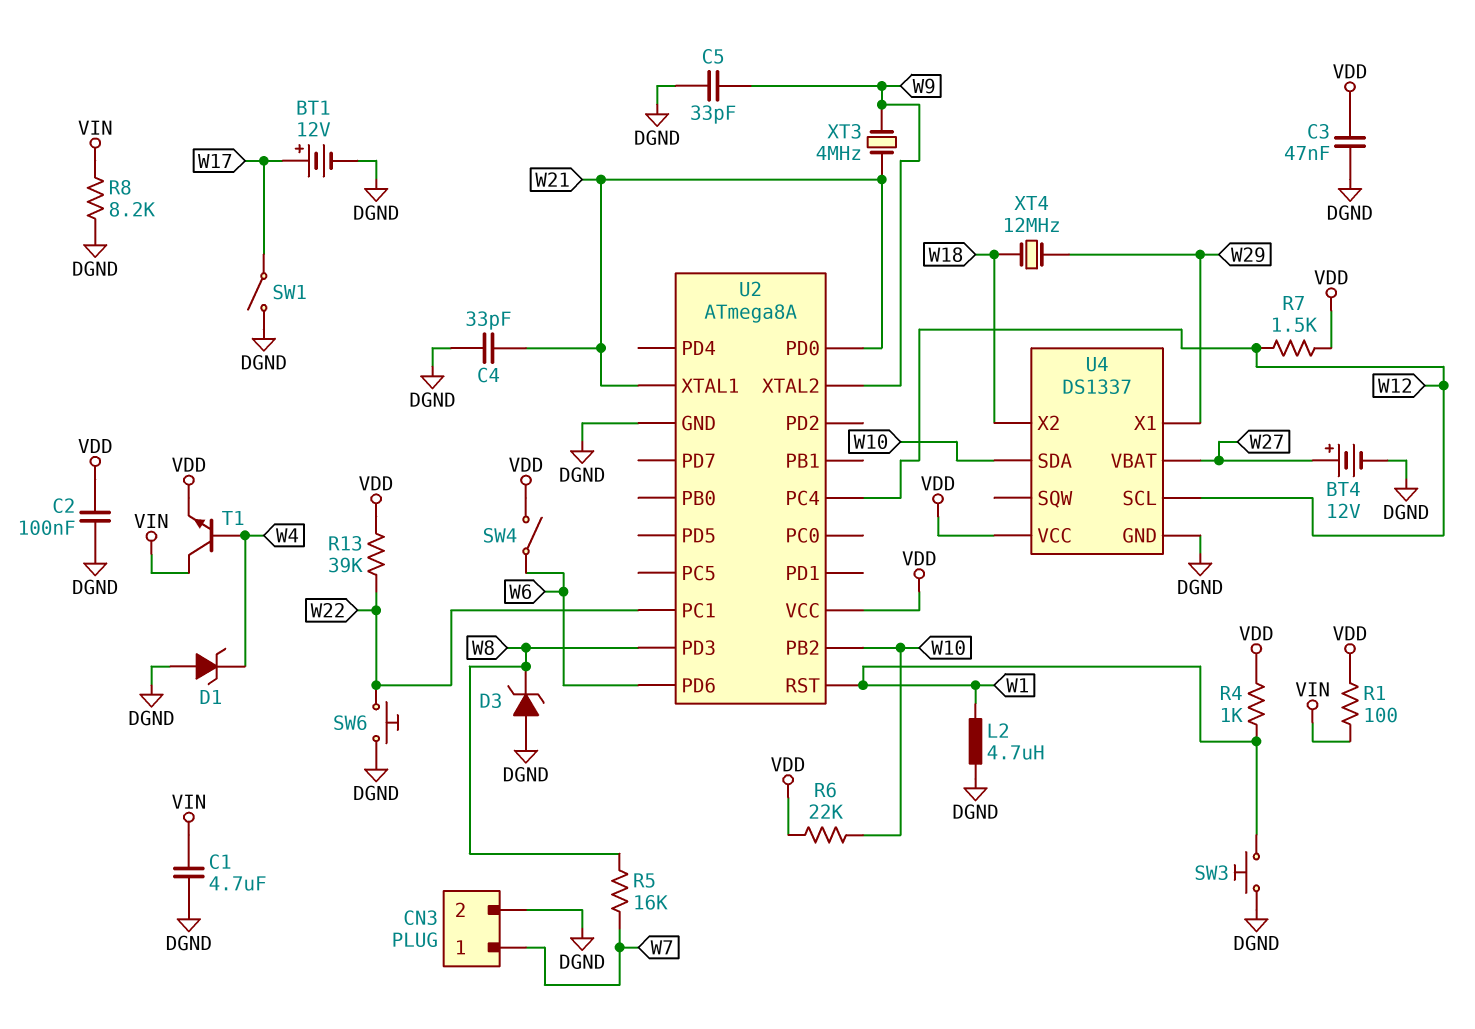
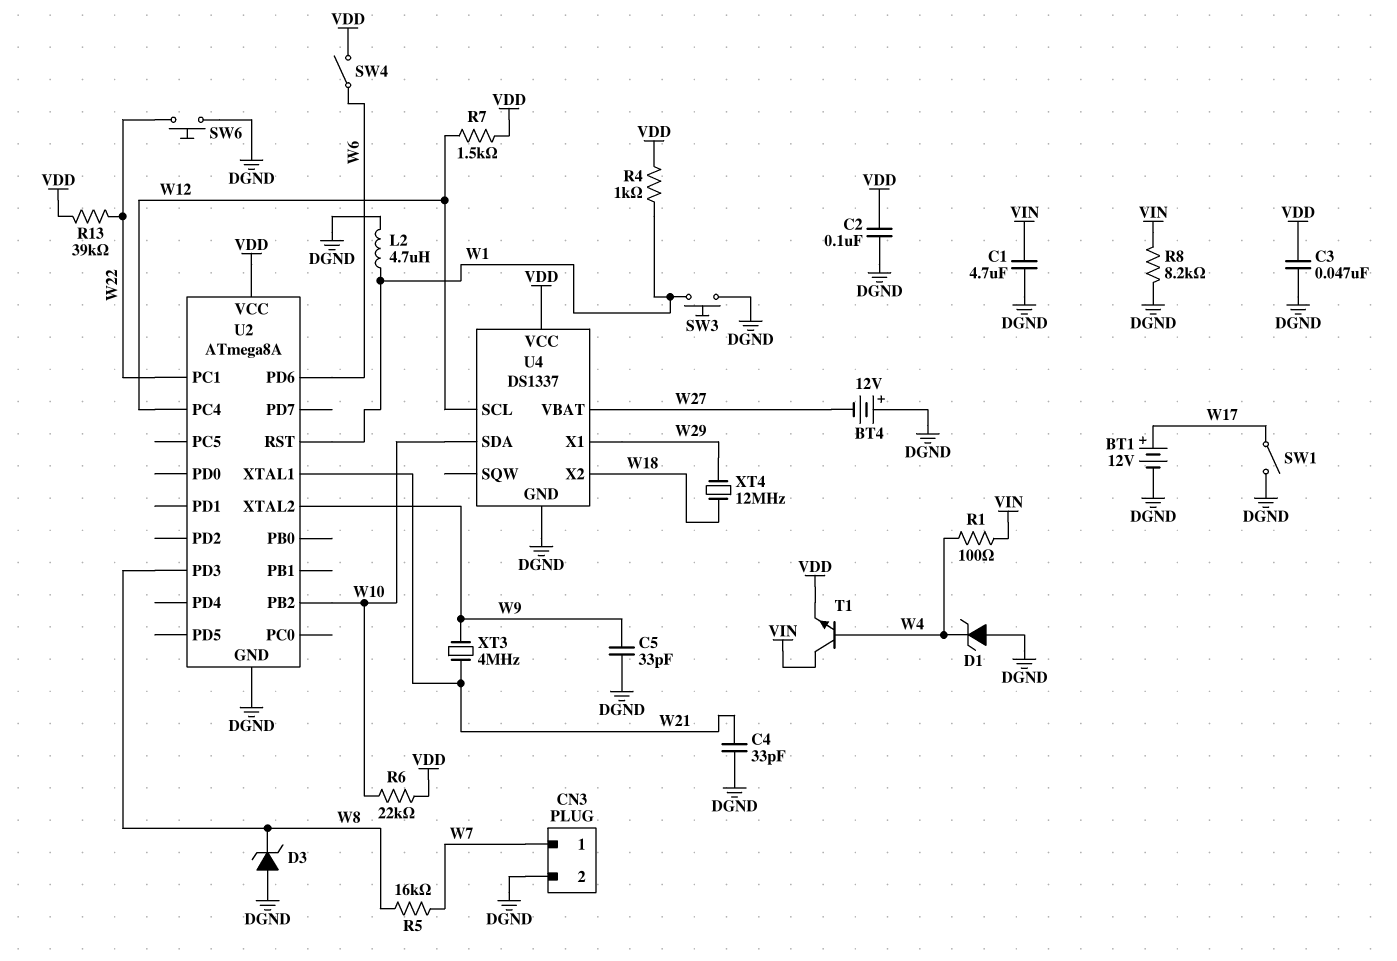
BT4: 12V (plus W27, minus DGND) -> 12V (plus DGND, minus W27)
R1: 100 (VDD, VIN) -> 100 (VIN, W4)
U2 pin PD0: W21 -> none

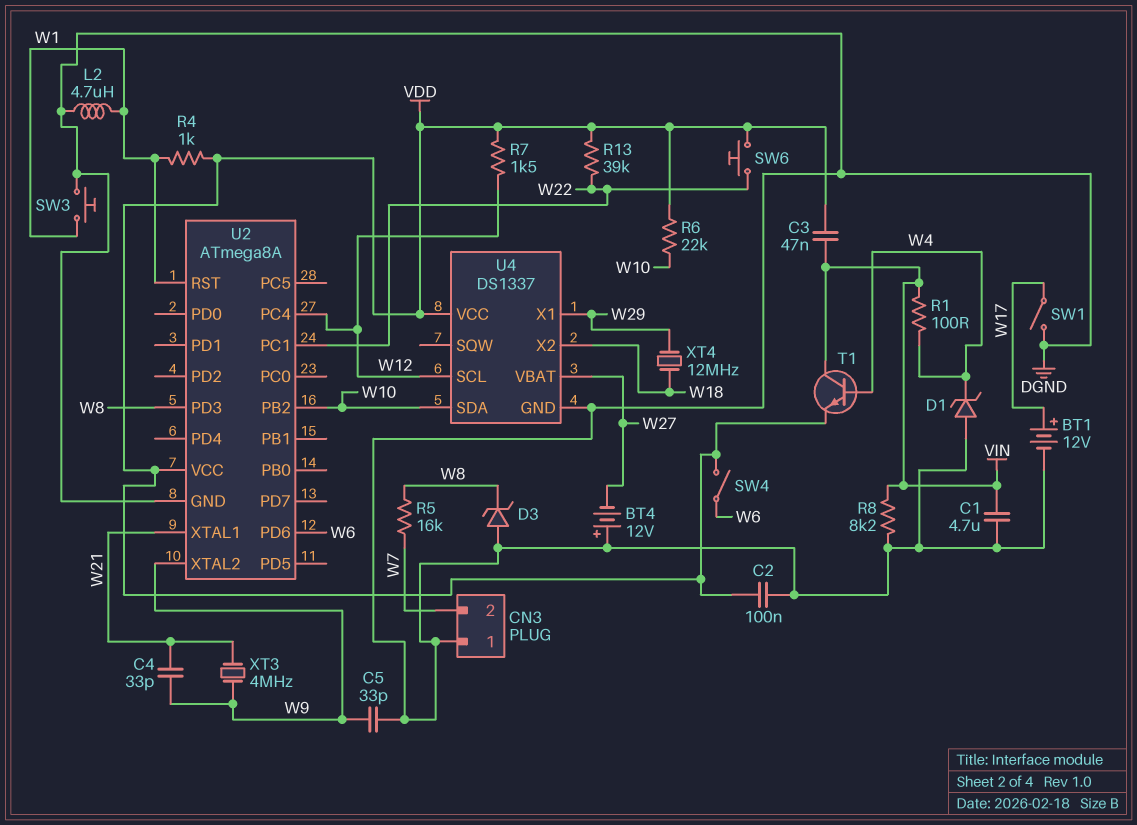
C3: 47nF (DGND, VDD) -> 47nF (VDD, VIN)
C4: 33pF (DGND, W21) -> 33pF (W9, W21)
CN3 pin 1: W7 -> DGND
CN3 pin 2: DGND -> W7
SW6: button (DGND, W22) -> button (VDD, W22)

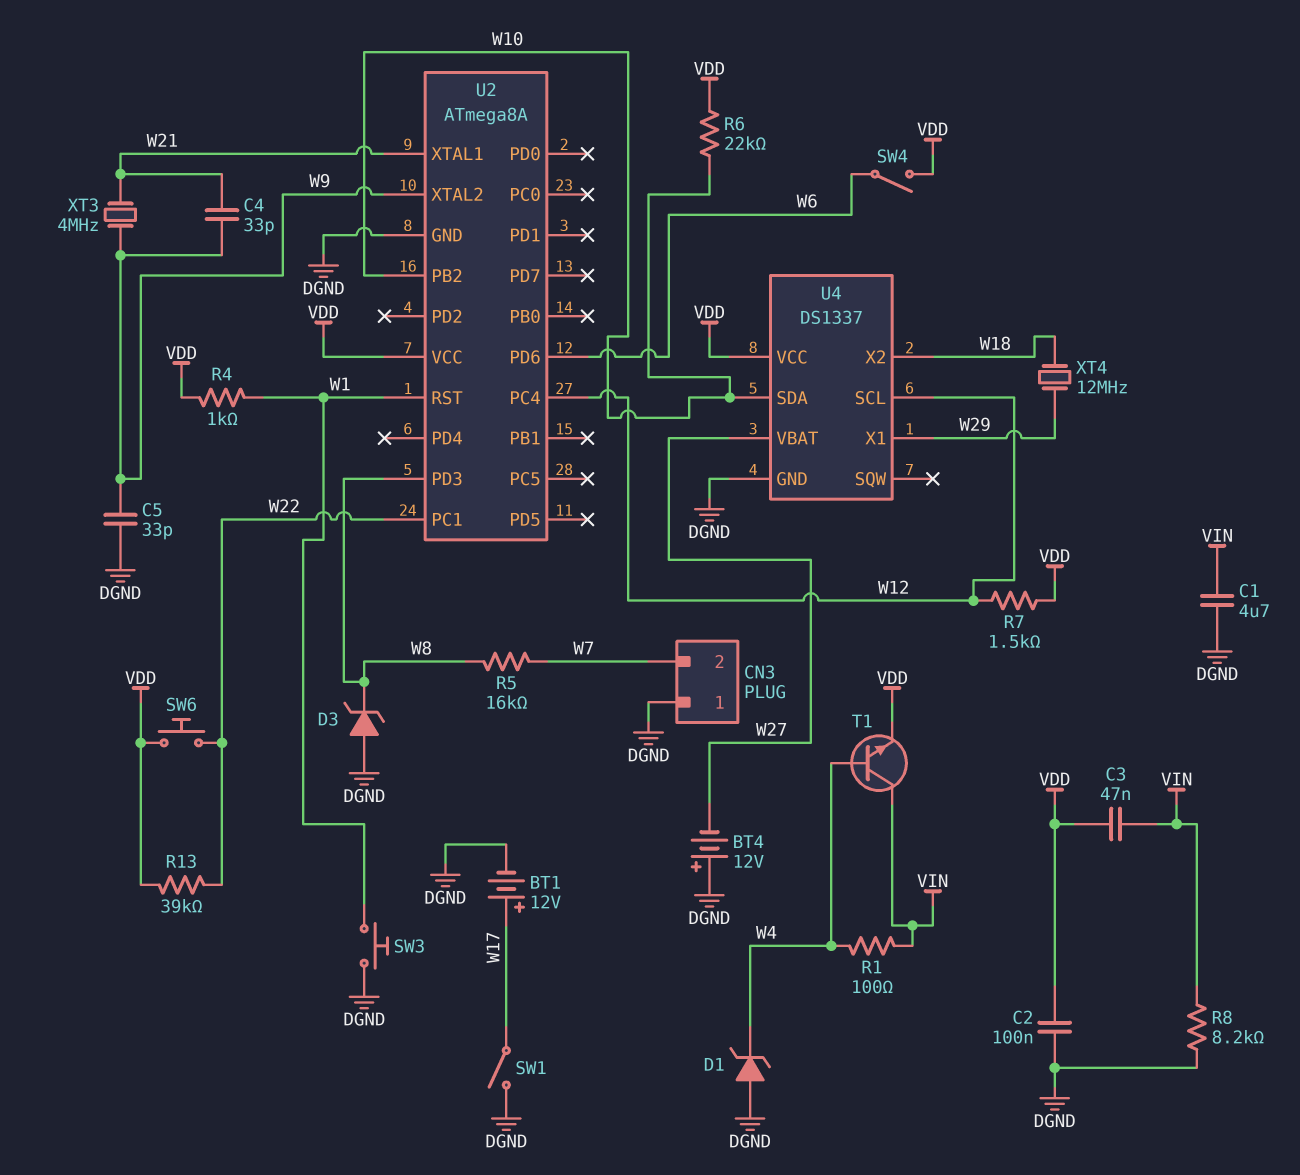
L2: 4.7uH (DGND, W1) -> none

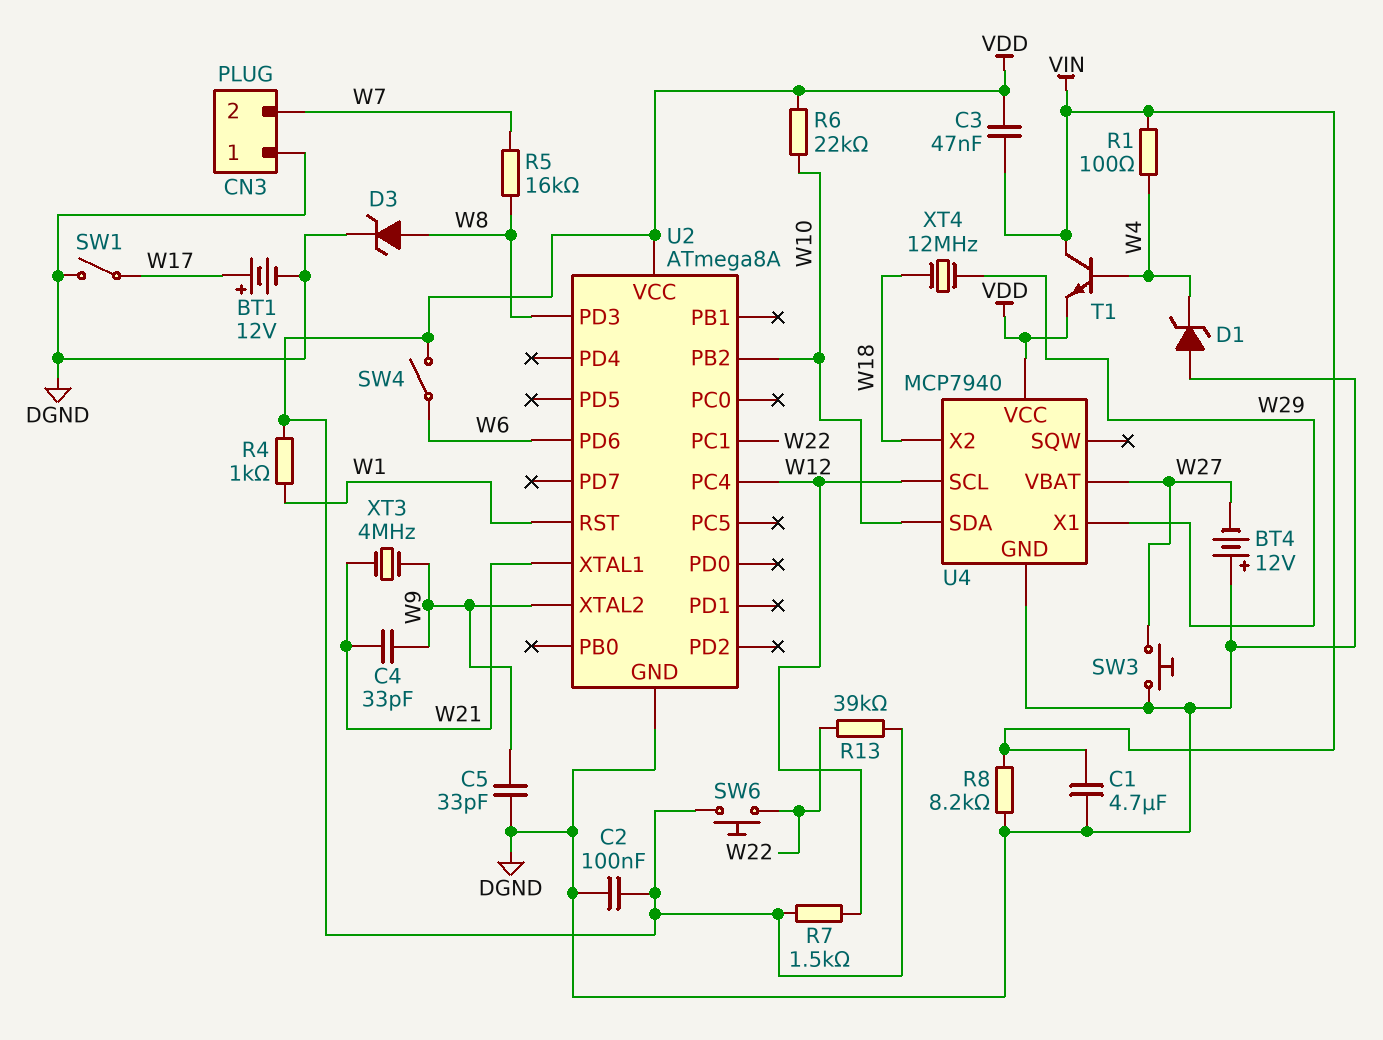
D3: zener (A DGND, K W8) -> zener (A W8, K DGND)
SW3: button (DGND, W1) -> button (DGND, W27)
U4: DS1337 -> MCP7940

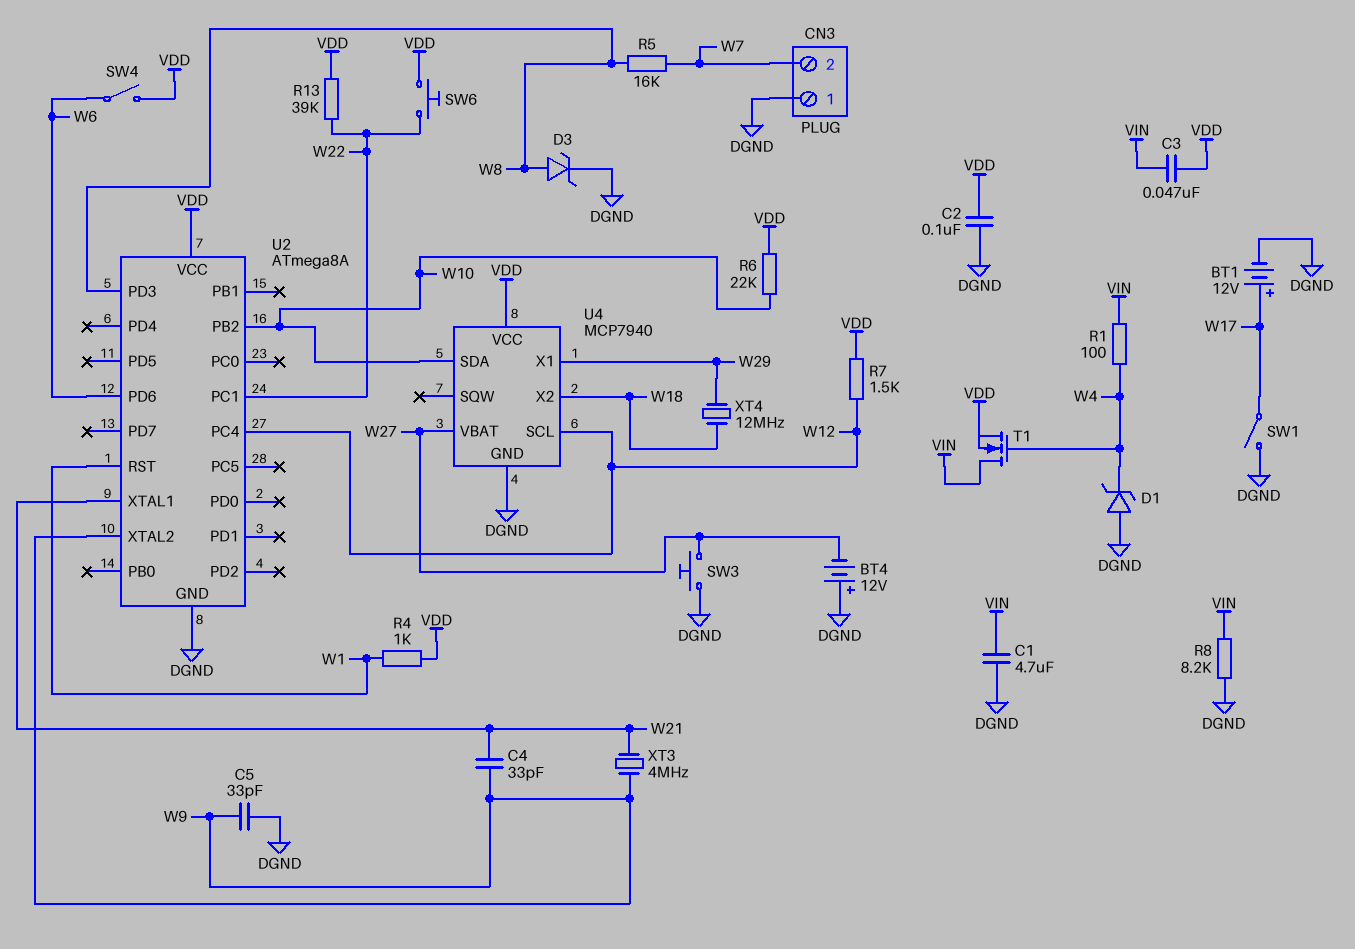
T1: NPN (B W4, C VIN, E VDD) -> NMOS (G W4, D VIN, S VDD)

